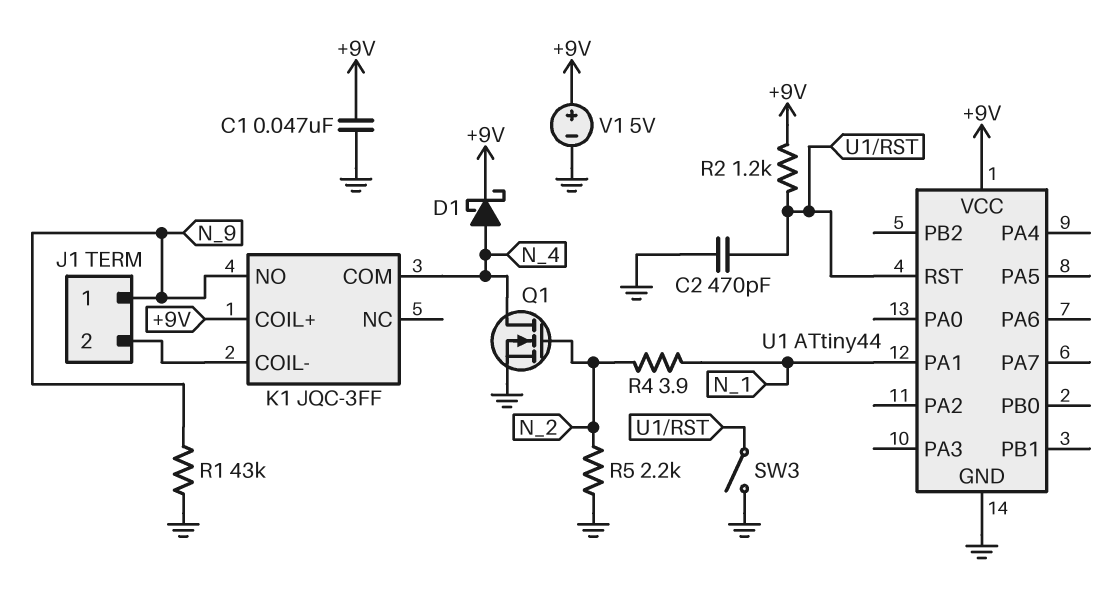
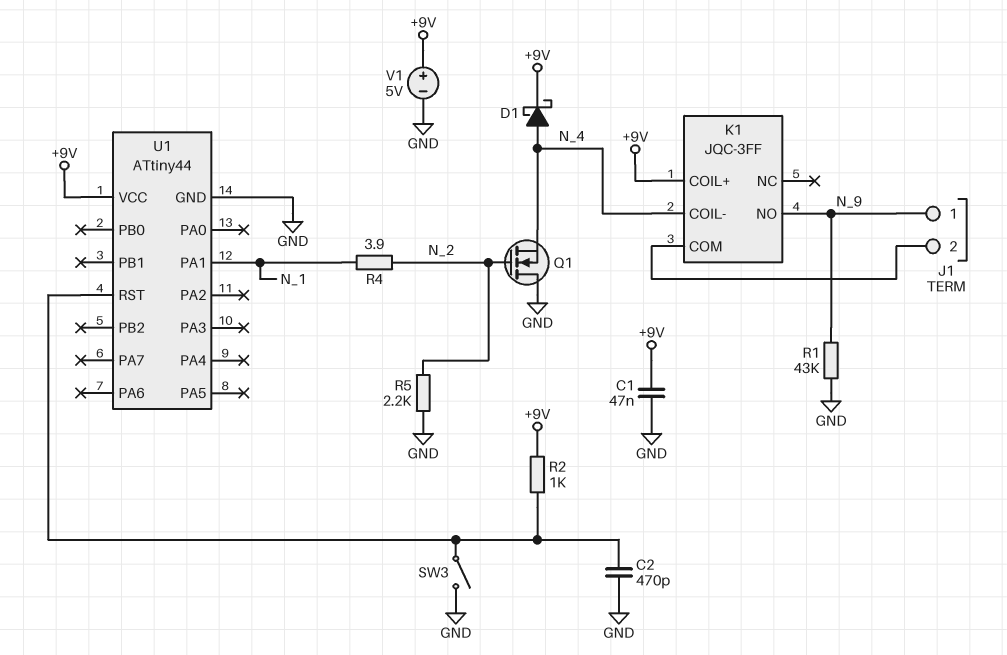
K1 pin COIL-: J1/2 -> N_4
K1 pin COM: N_4 -> J1/2
Q1: NMOS (G N_2, D N_4, S GND) -> NMOS (G N_2, D GND, S N_4)
R2: 1.2k (+9V, U1/RST) -> 1k (+9V, U1/RST)

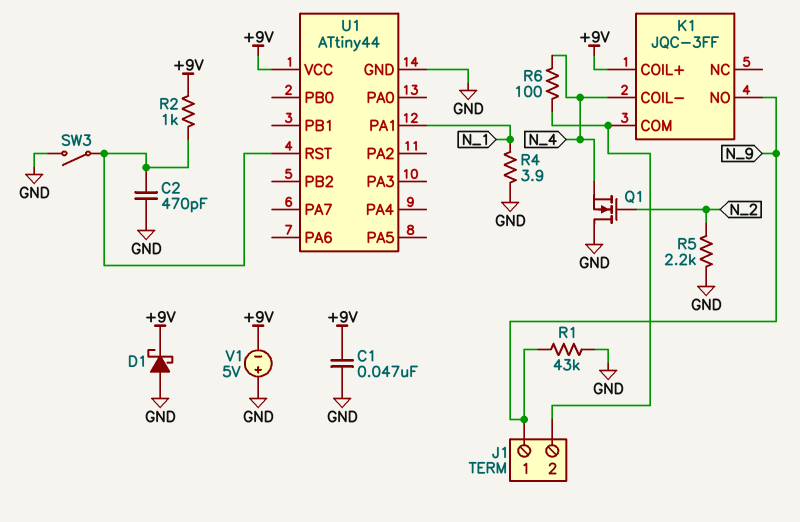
D1: schottky (A N_4, K +9V) -> schottky (A GND, K +9V)
R4: 3.9 (N_1, N_2) -> 3.9 (GND, N_1)
R6: none -> 100 (J1/2, N_4)
V1: 5V (plus +9V, minus GND) -> 5V (plus GND, minus +9V)

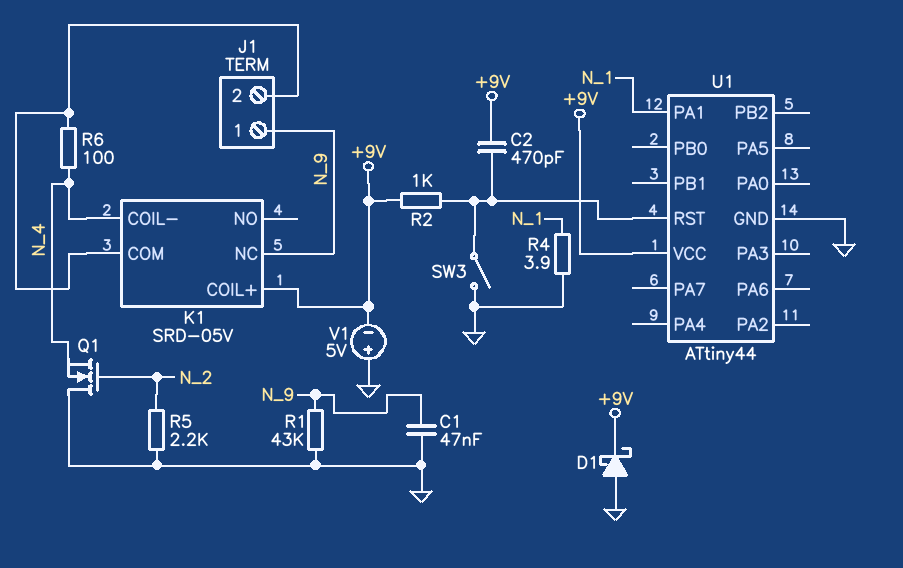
C1: 47nF (+9V, GND) -> 47nF (GND, N_9)
C2: 470pF (GND, U1/RST) -> 470pF (+9V, U1/RST)
K1: JQC-3FF -> SRD-05V
K1 pin NC: none -> N_9
K1 pin NO: N_9 -> none

